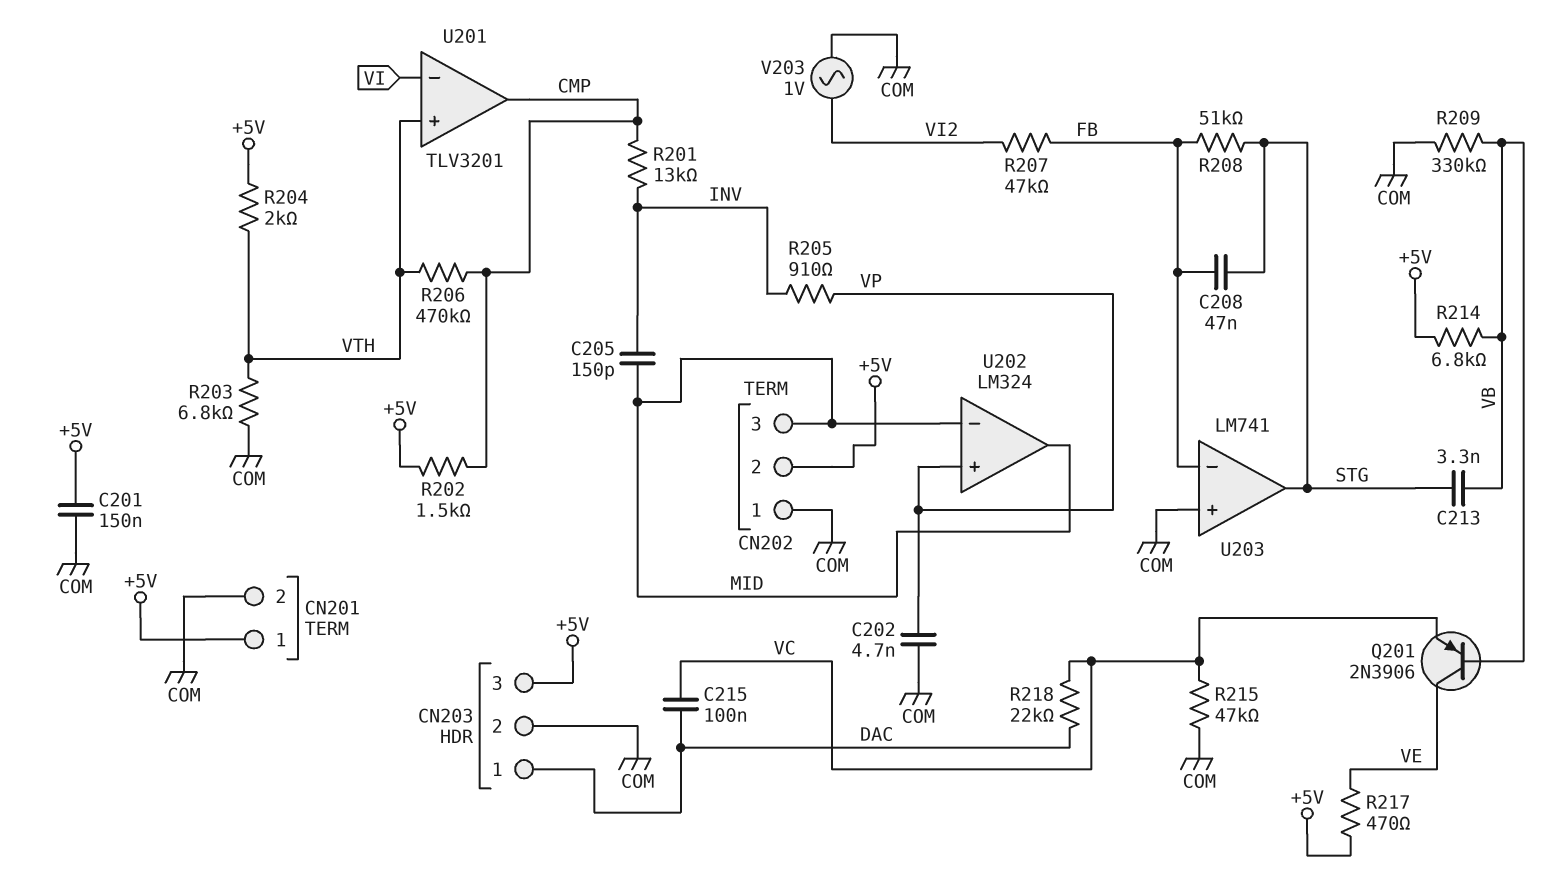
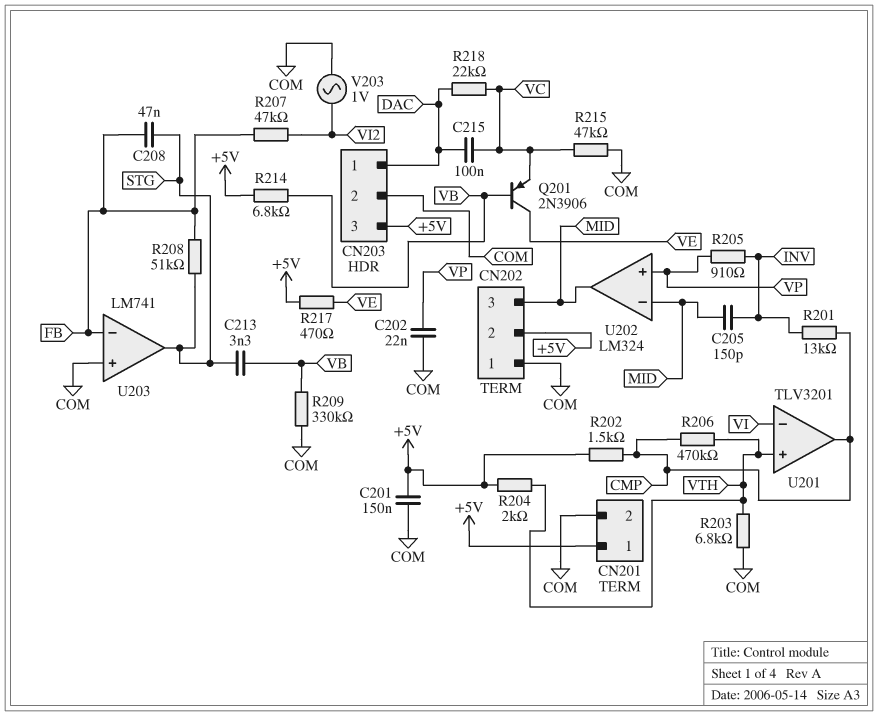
C202: 4.7nF (COM, VP) -> 22nF (COM, VP)

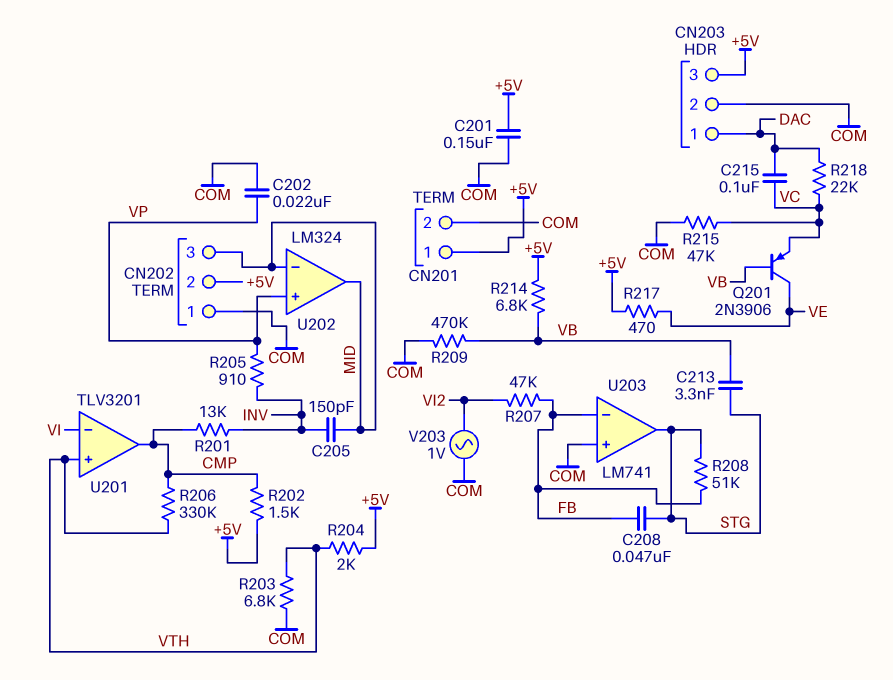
R206: 470k (CMP, VTH) -> 330k (CMP, VTH)
R209: 330k (COM, VB) -> 470k (COM, VB)

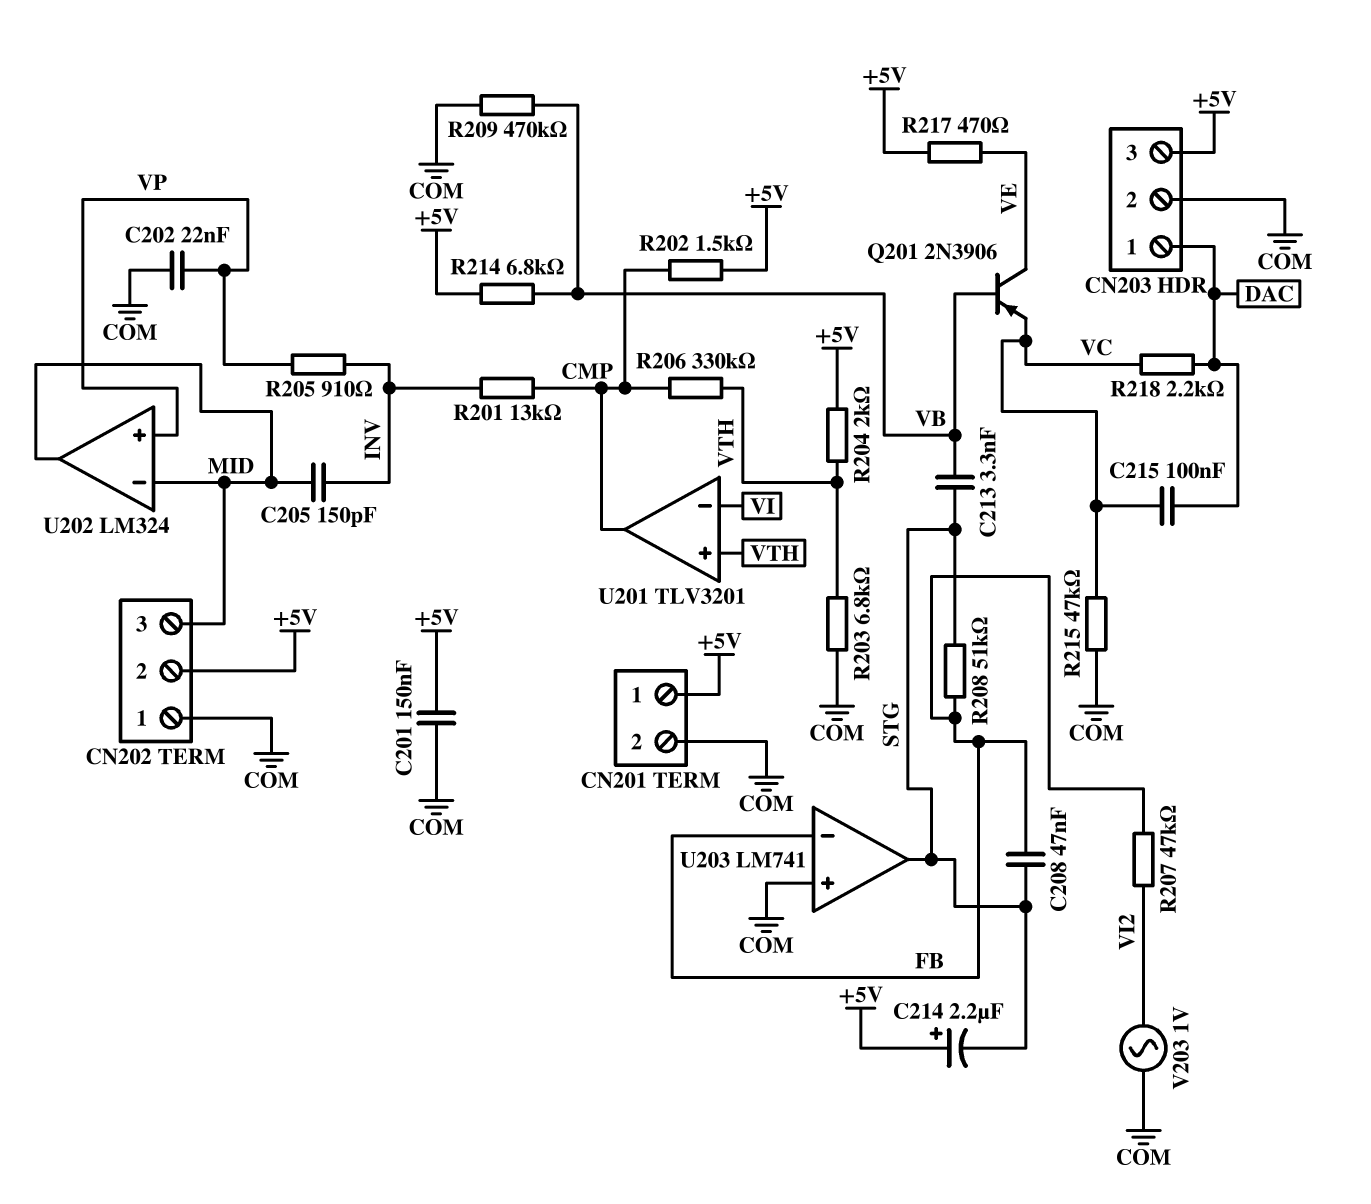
C214: none -> 2.2uF (plus +5V, minus STG)
R218: 22k (DAC, VC) -> 2.2k (DAC, VC)

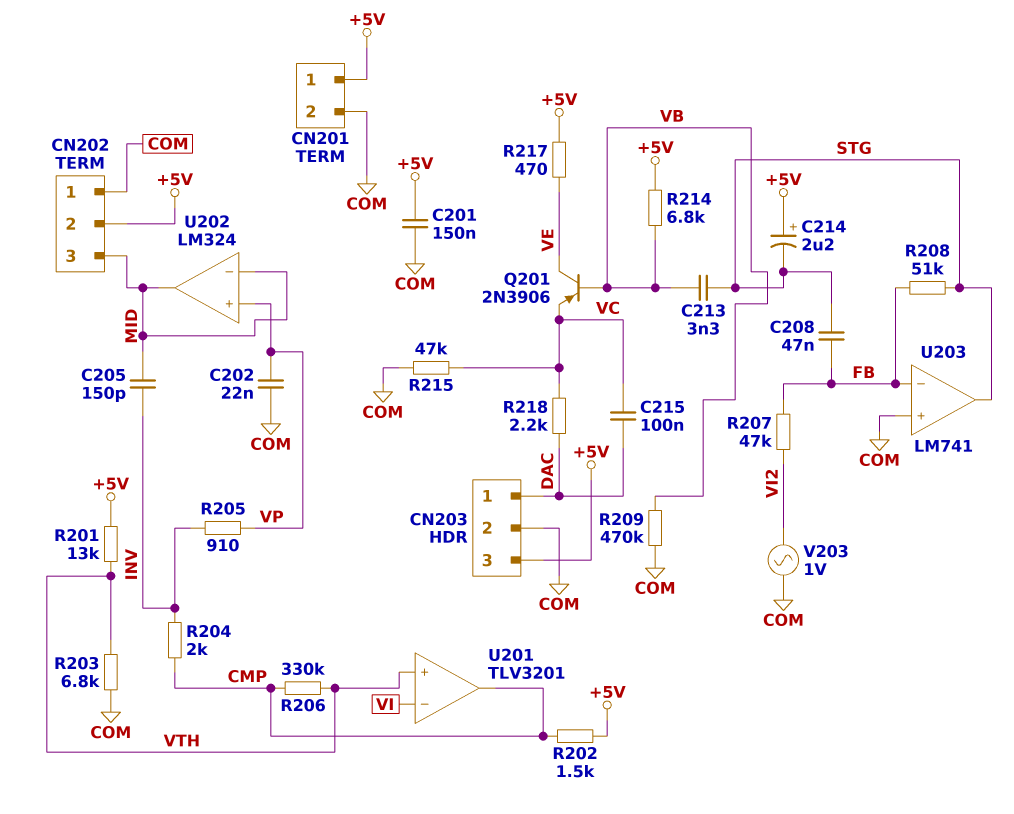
R201: 13k (CMP, INV) -> 13k (+5V, VTH)
R204: 2k (+5V, VTH) -> 2k (CMP, INV)

